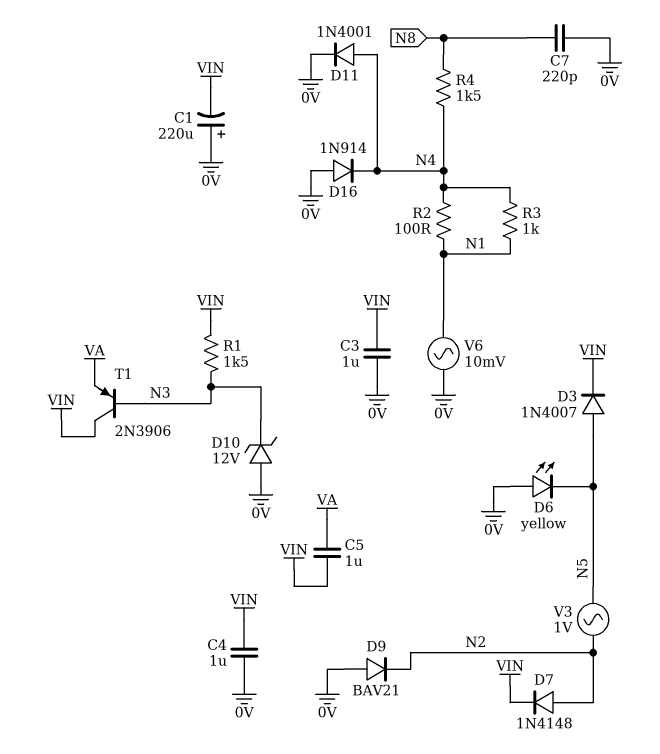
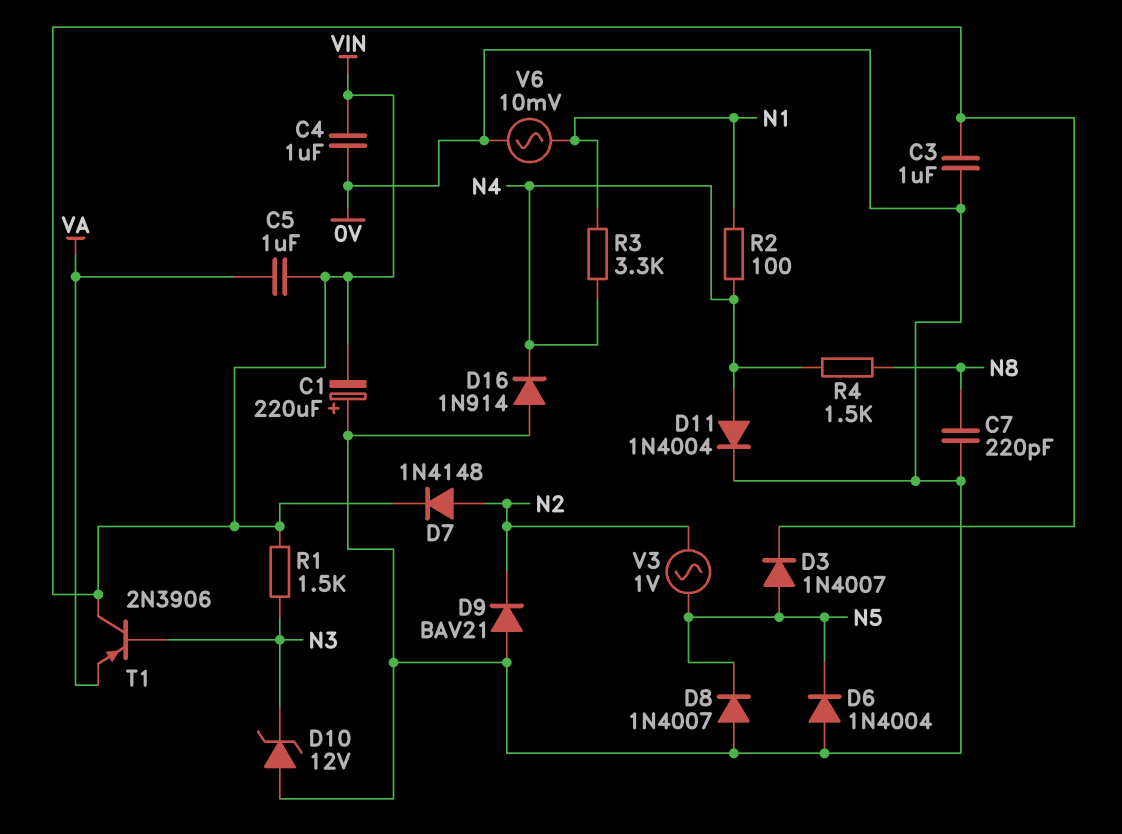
D6: LED yellow (A 0V, K N5) -> diode 1N4004 (A 0V, K N5)
D8: none -> diode 1N4007 (A 0V, K N5)
D11: diode 1N4001 (A N4, K 0V) -> diode 1N4004 (A N4, K 0V)
R3: 1k (N1, N4) -> 3.3k (N1, N4)

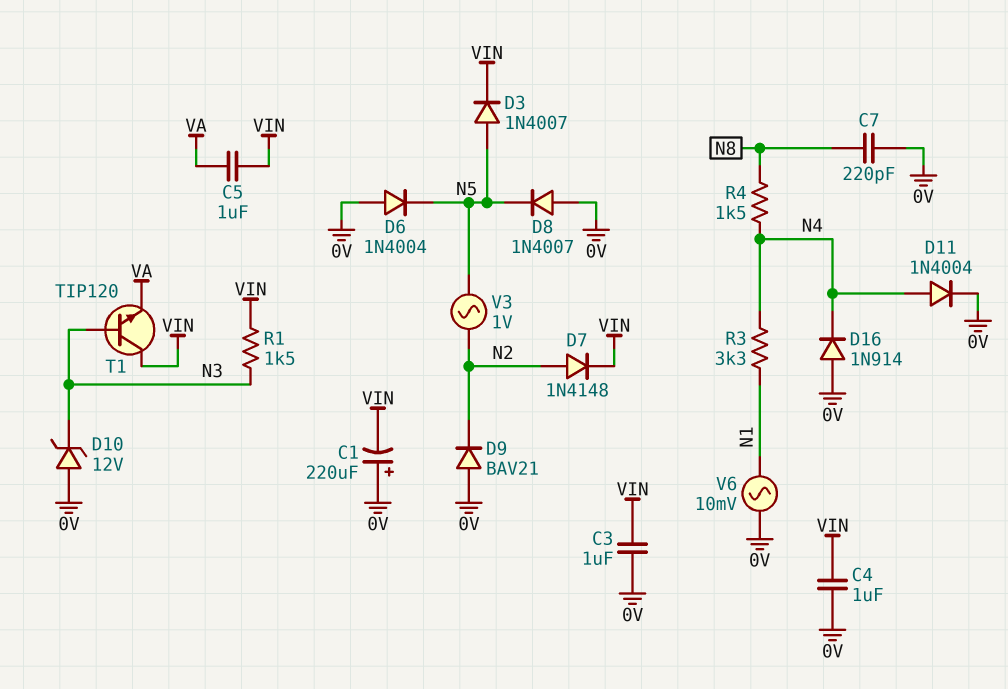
R2: 100 (N1, N4) -> none
T1: PNP 2N3906 (B N3, C VIN, E VA) -> NPN TIP120 (B N3, C VIN, E VA)

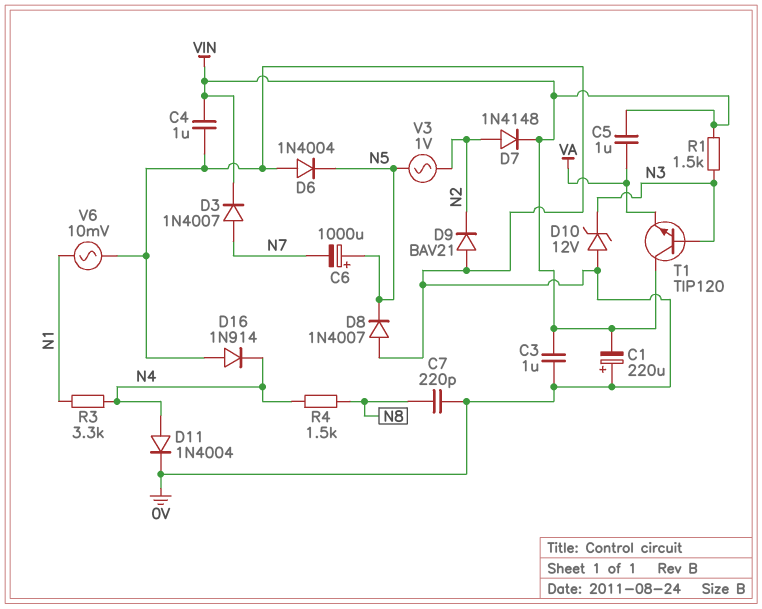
C6: none -> 1000uF (plus N5, minus N7)
D3: diode 1N4007 (A N5, K VIN) -> diode 1N4007 (A N7, K VIN)

